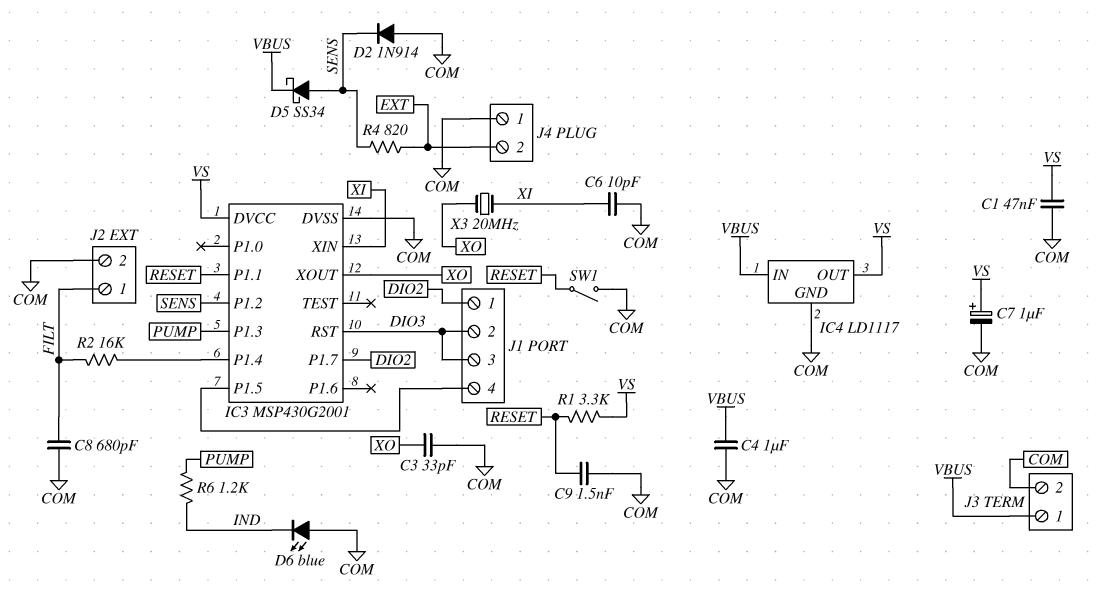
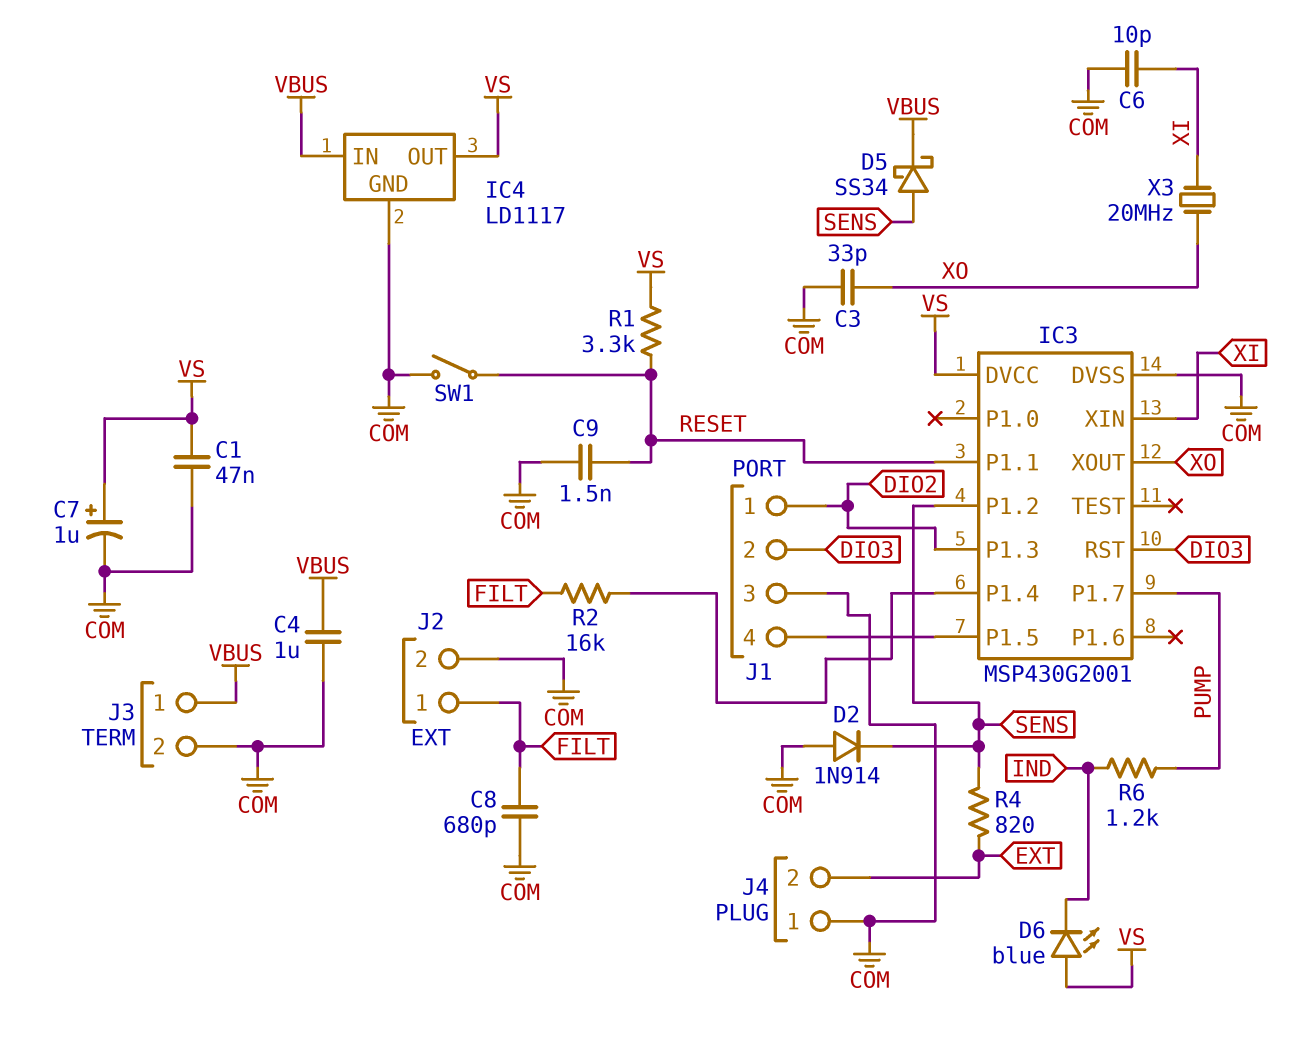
D6: LED blue (A COM, K IND) -> LED blue (A VS, K IND)
IC3 pin P1.3: PUMP -> DIO2
IC3 pin P1.7: DIO2 -> PUMP
J1 pin 3: DIO3 -> COM

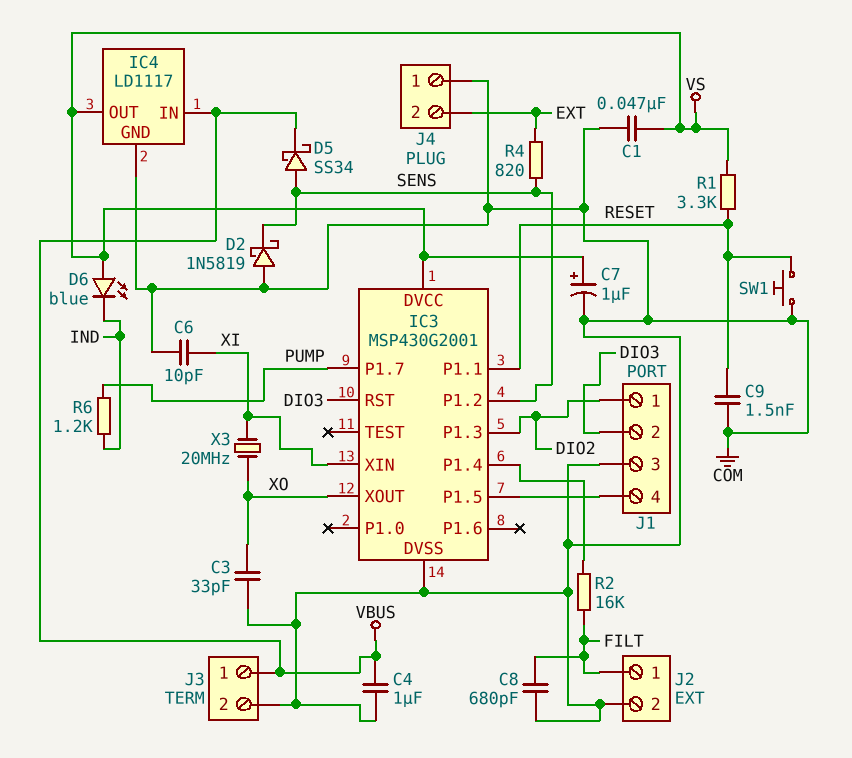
D2: diode 1N914 (A COM, K SENS) -> schottky 1N5819 (A COM, K SENS)
SW1: switch (COM, RESET) -> button (COM, RESET)

